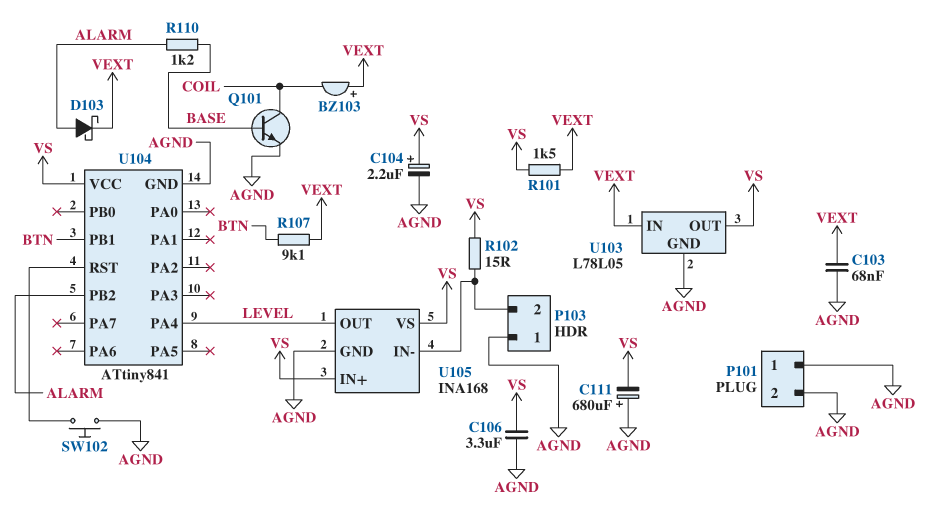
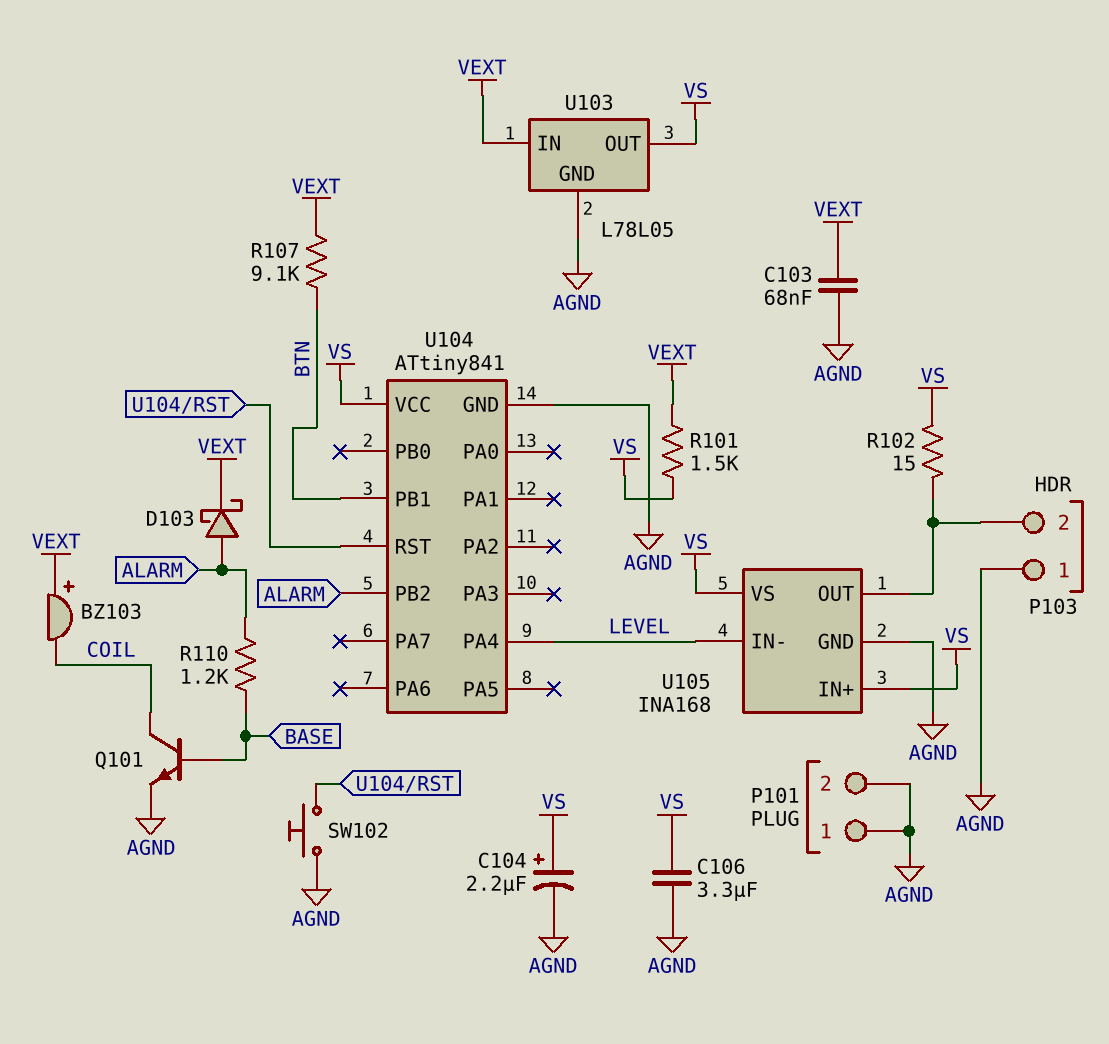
C111: 680uF (plus AGND, minus VS) -> none
U105 pin IN-: P103/2 -> LEVEL
U105 pin OUT: LEVEL -> P103/2

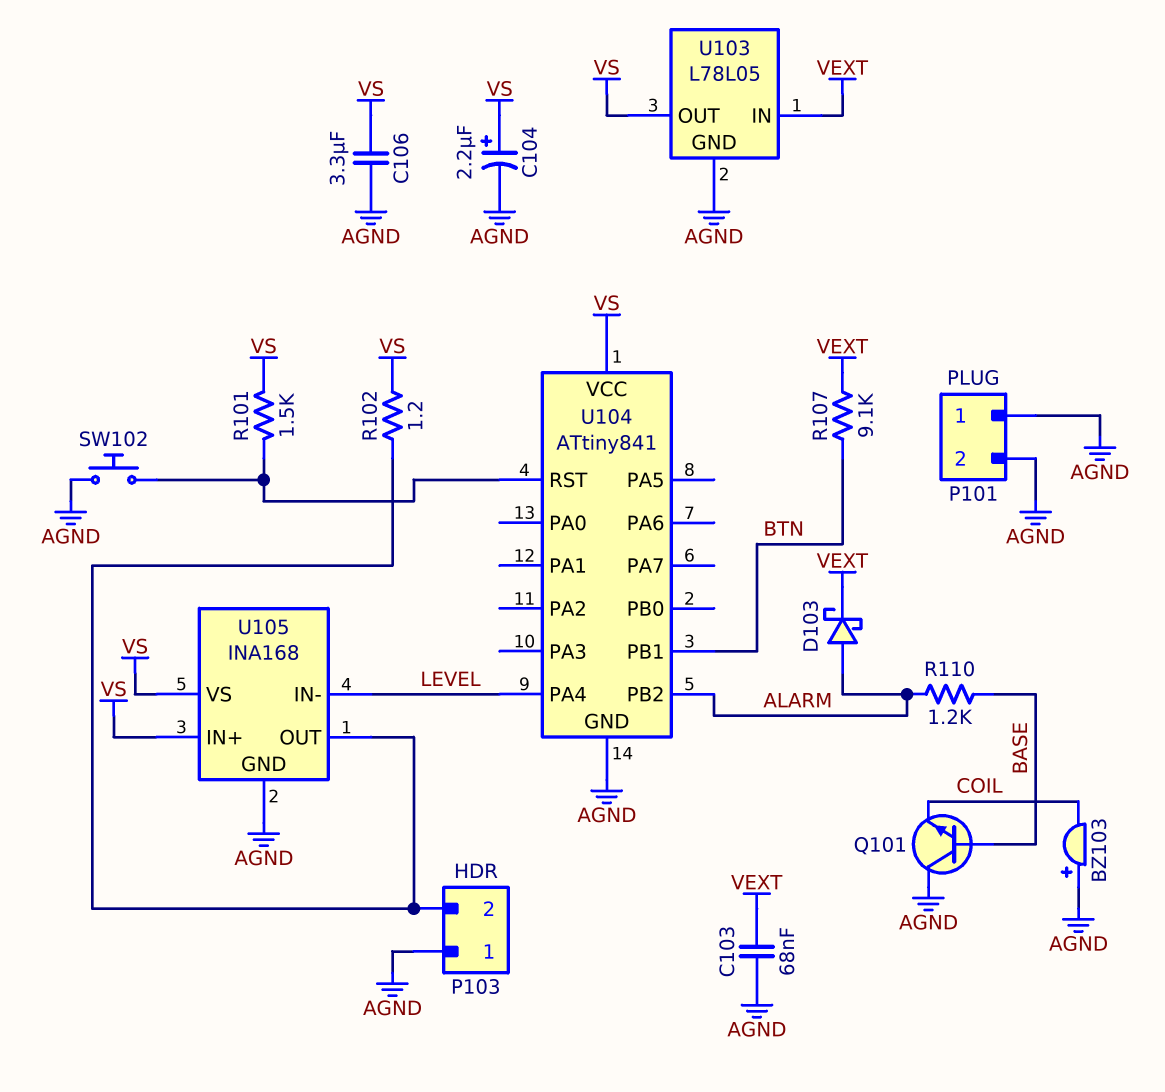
BZ103: buzzer (plus VEXT, minus COIL) -> buzzer (plus AGND, minus COIL)
Q101: NPN (B BASE, C COIL, E AGND) -> NPN (B BASE, C AGND, E COIL)
R101: 1.5k (VEXT, VS) -> 1.5k (U104/RST, VS)
R102: 15 (P103/2, VS) -> 1.2 (P103/2, VS)

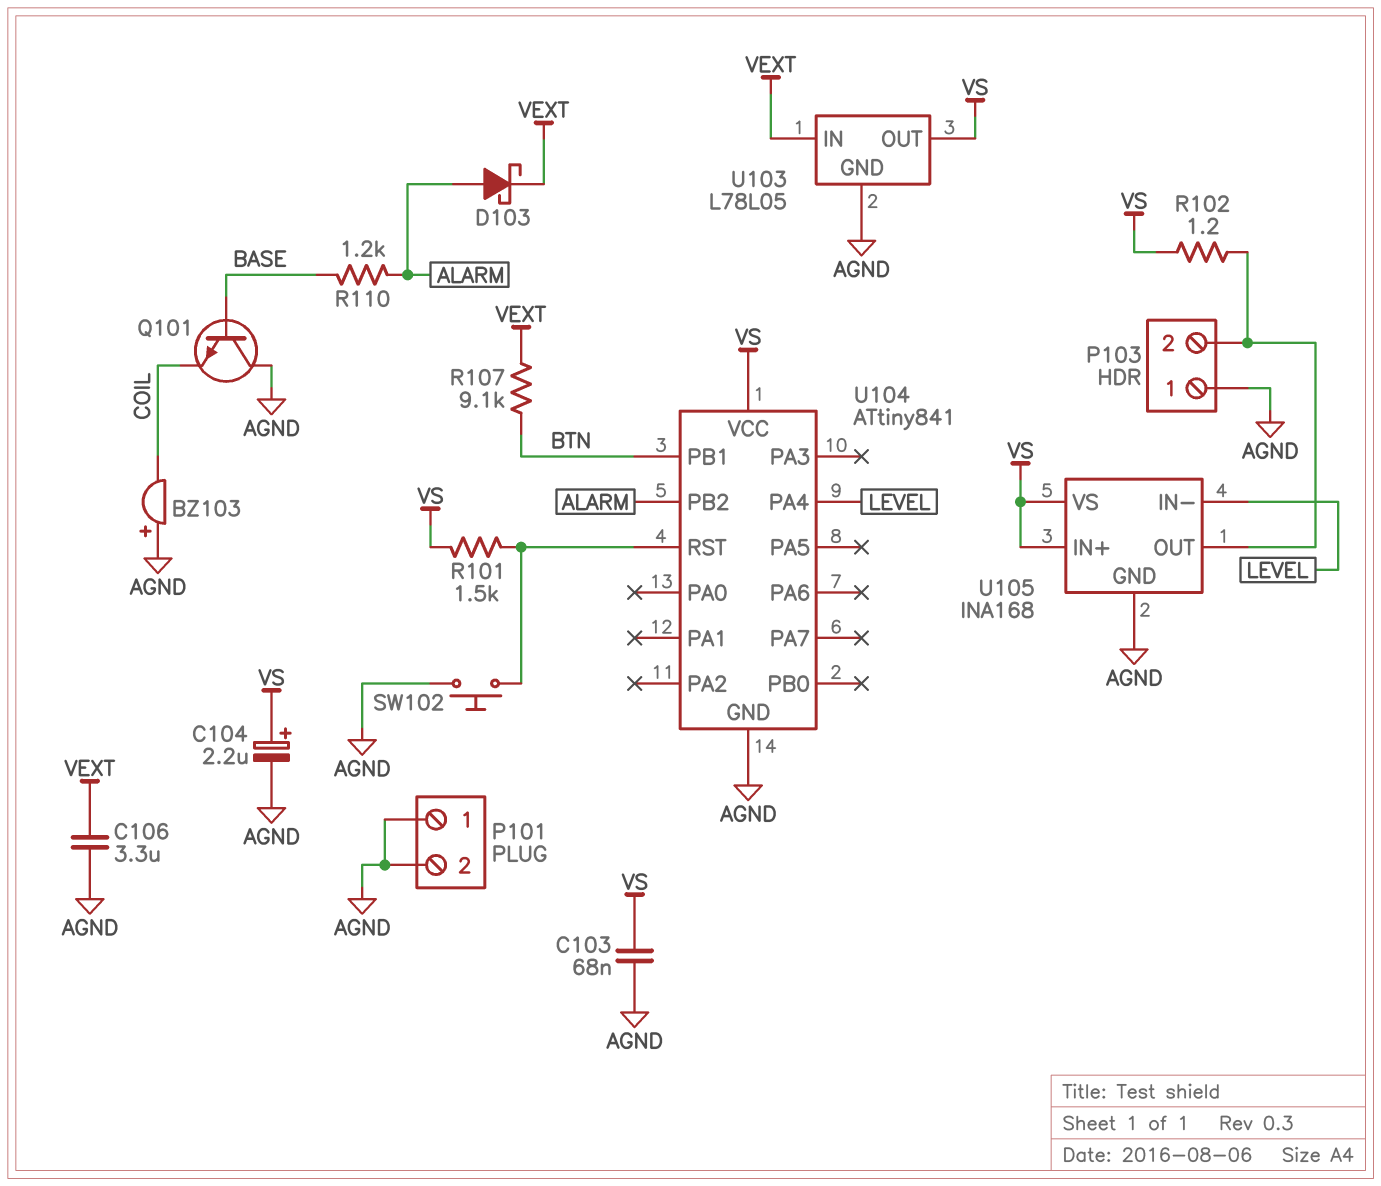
C103: 68nF (AGND, VEXT) -> 68nF (AGND, VS)
C106: 3.3uF (AGND, VS) -> 3.3uF (AGND, VEXT)

